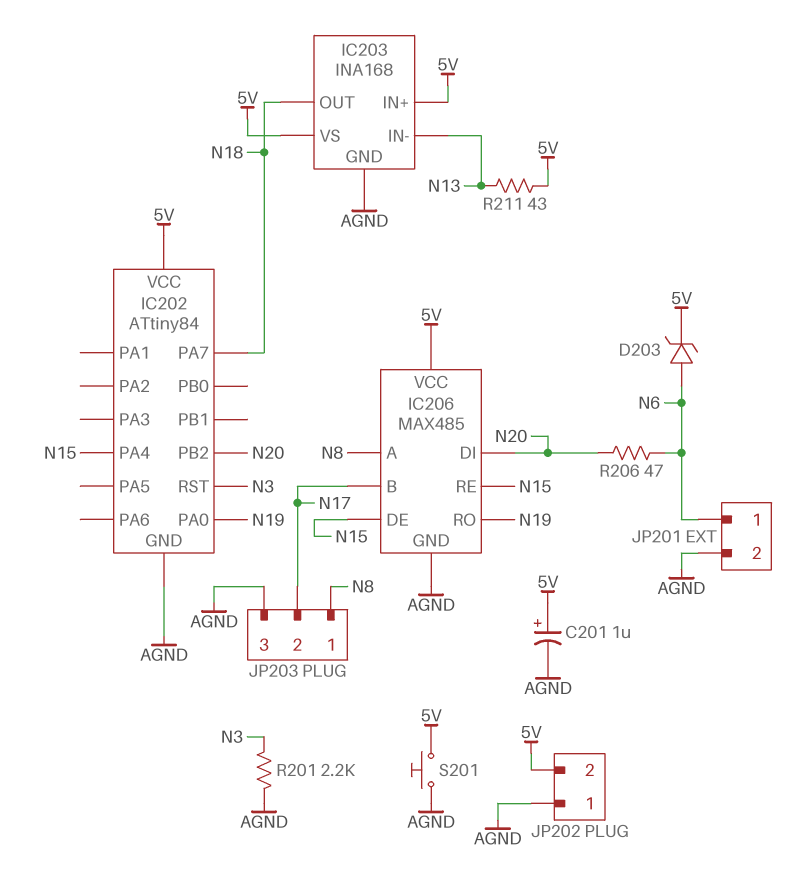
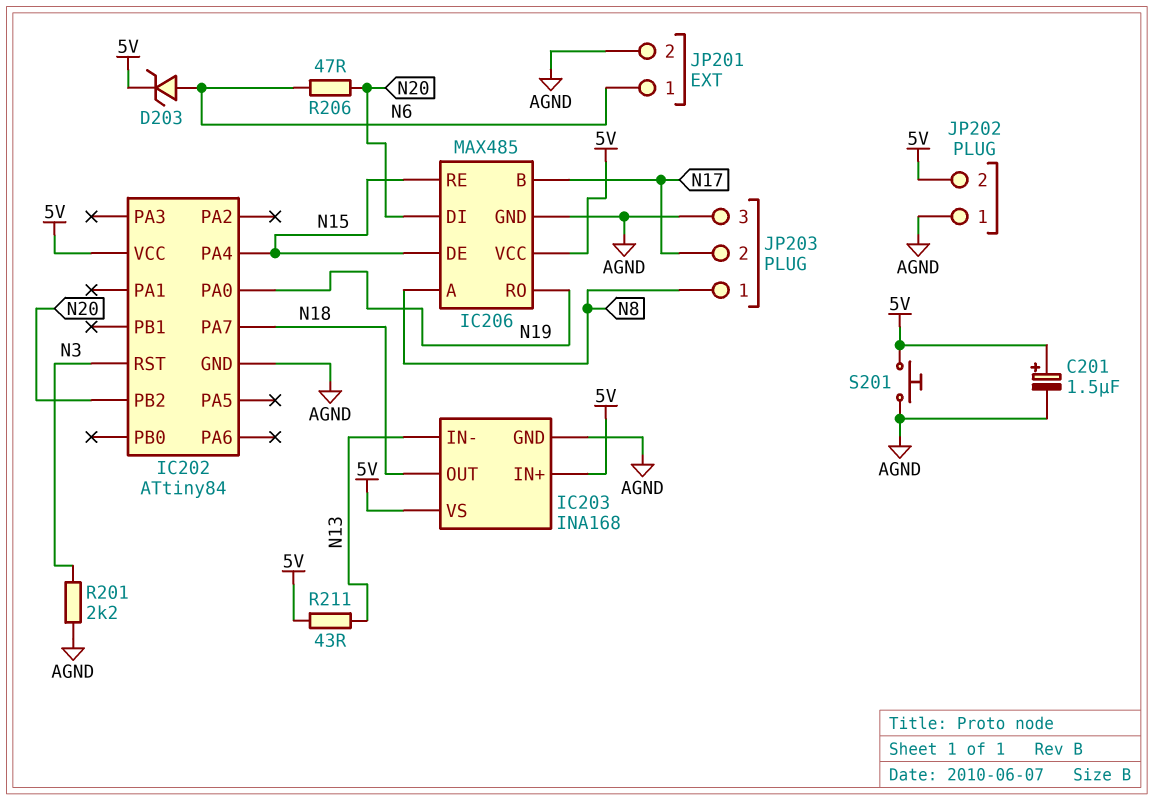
C201: 1uF (plus 5V, minus AGND) -> 1.5uF (plus 5V, minus AGND)

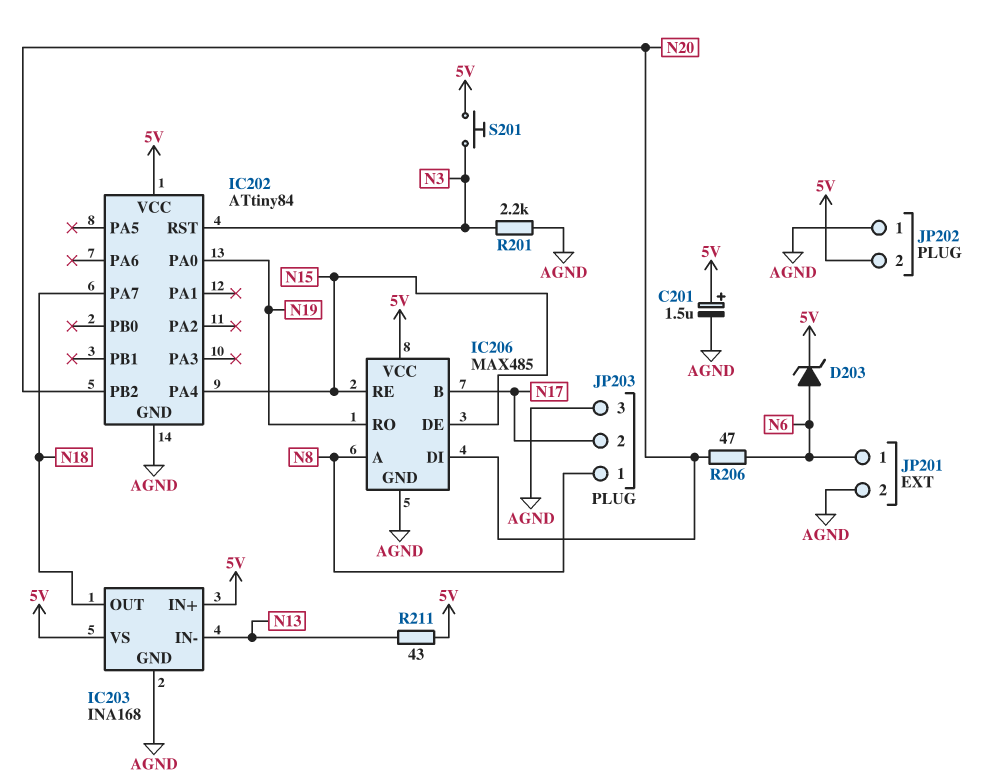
S201: button (5V, AGND) -> button (5V, N3)

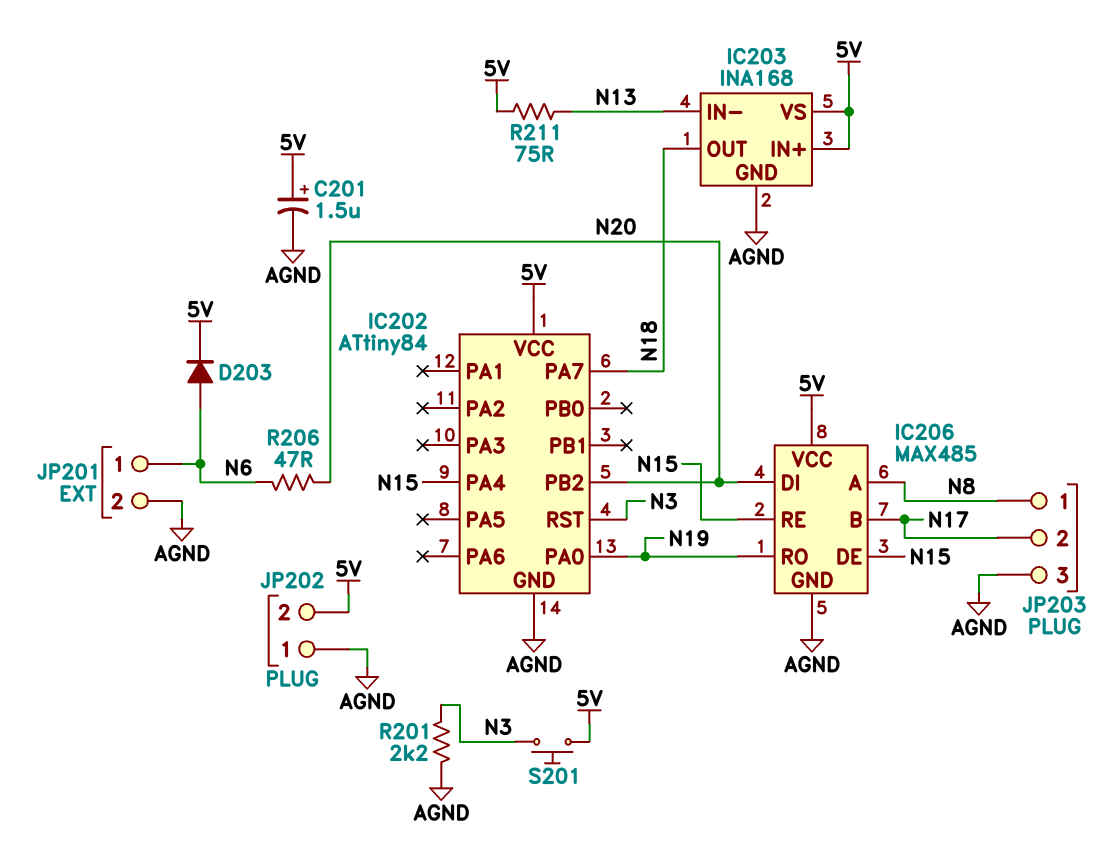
D203: zener (A N6, K 5V) -> diode (A N6, K 5V)
R211: 43 (5V, N13) -> 75 (5V, N13)

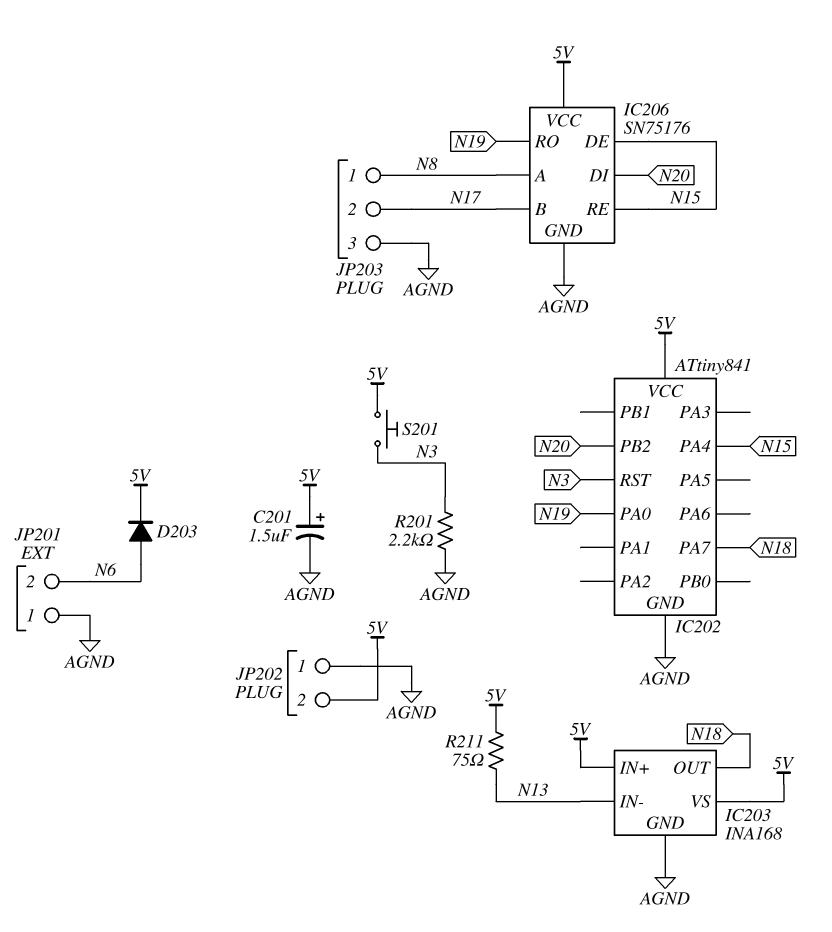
IC202: ATtiny84 -> ATtiny841
IC206: MAX485 -> SN75176
JP201 pin 1: N6 -> AGND
JP201 pin 2: AGND -> N6
R206: 47 (N6, N20) -> none

